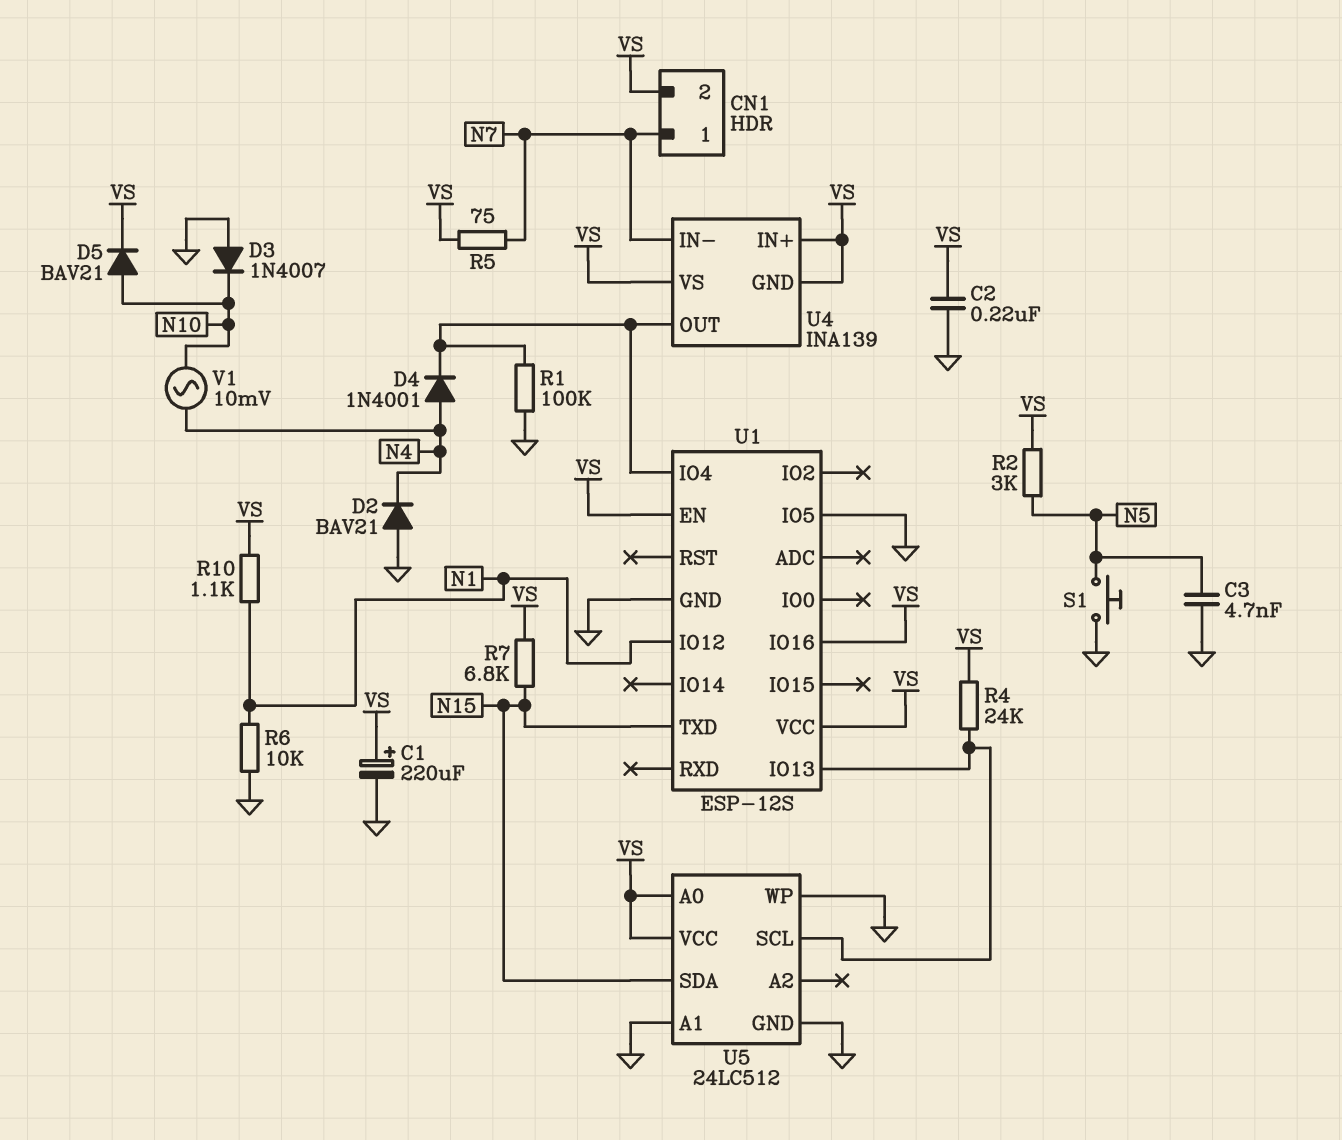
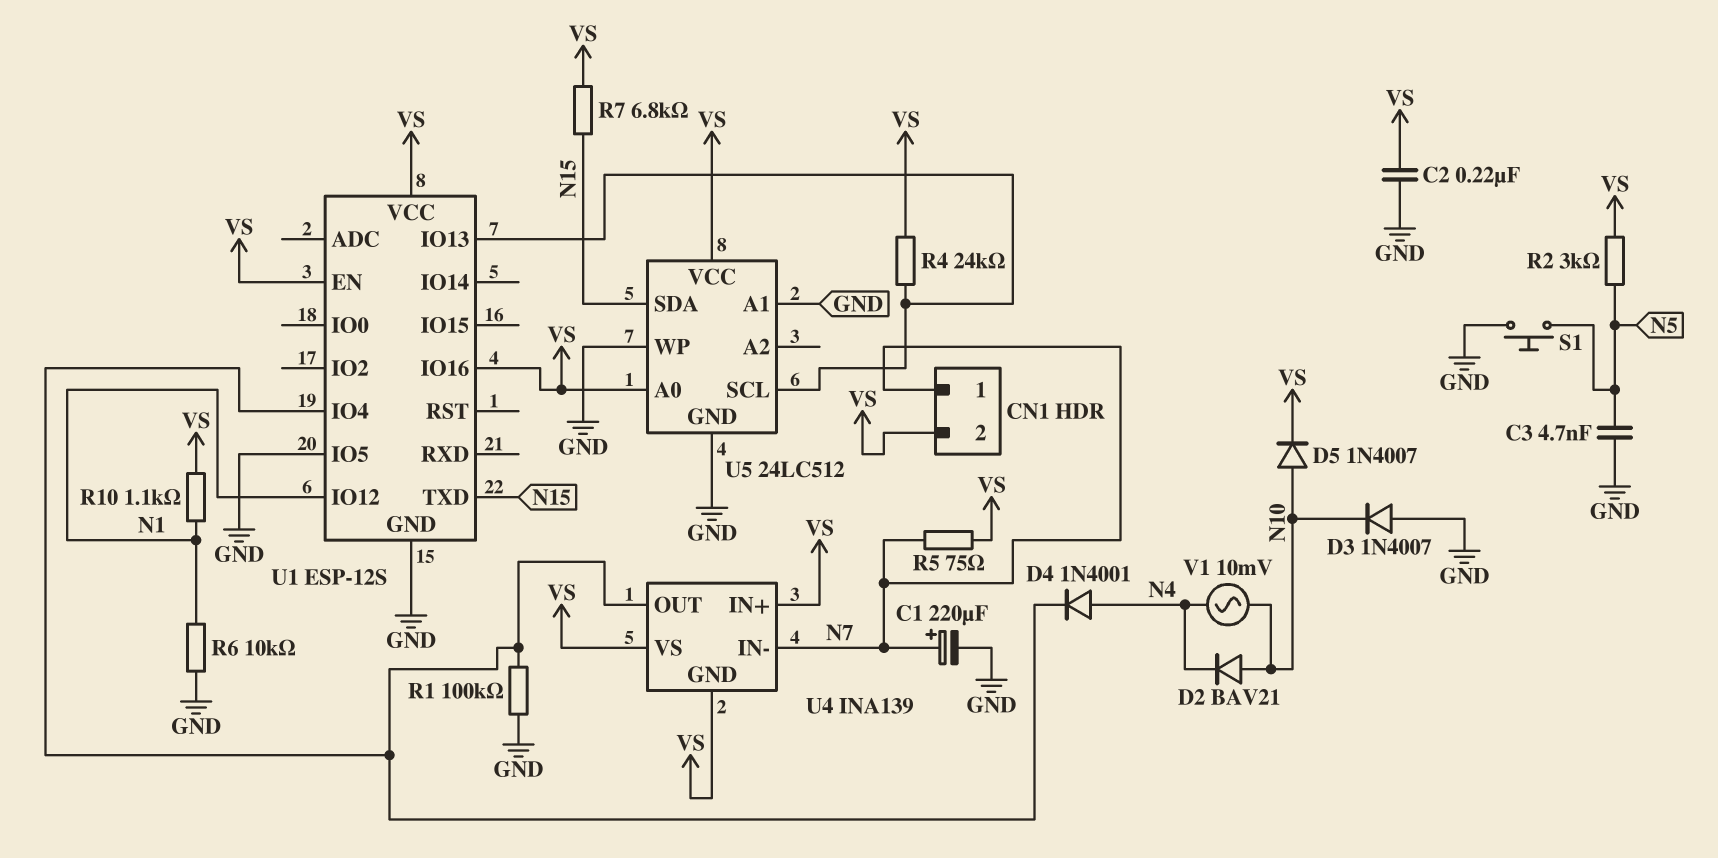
C1: 220uF (plus VS, minus GND) -> 220uF (plus N7, minus GND)
D2: diode BAV21 (A GND, K N4) -> diode BAV21 (A N10, K N4)
D5: diode BAV21 (A N10, K VS) -> diode 1N4007 (A N10, K VS)

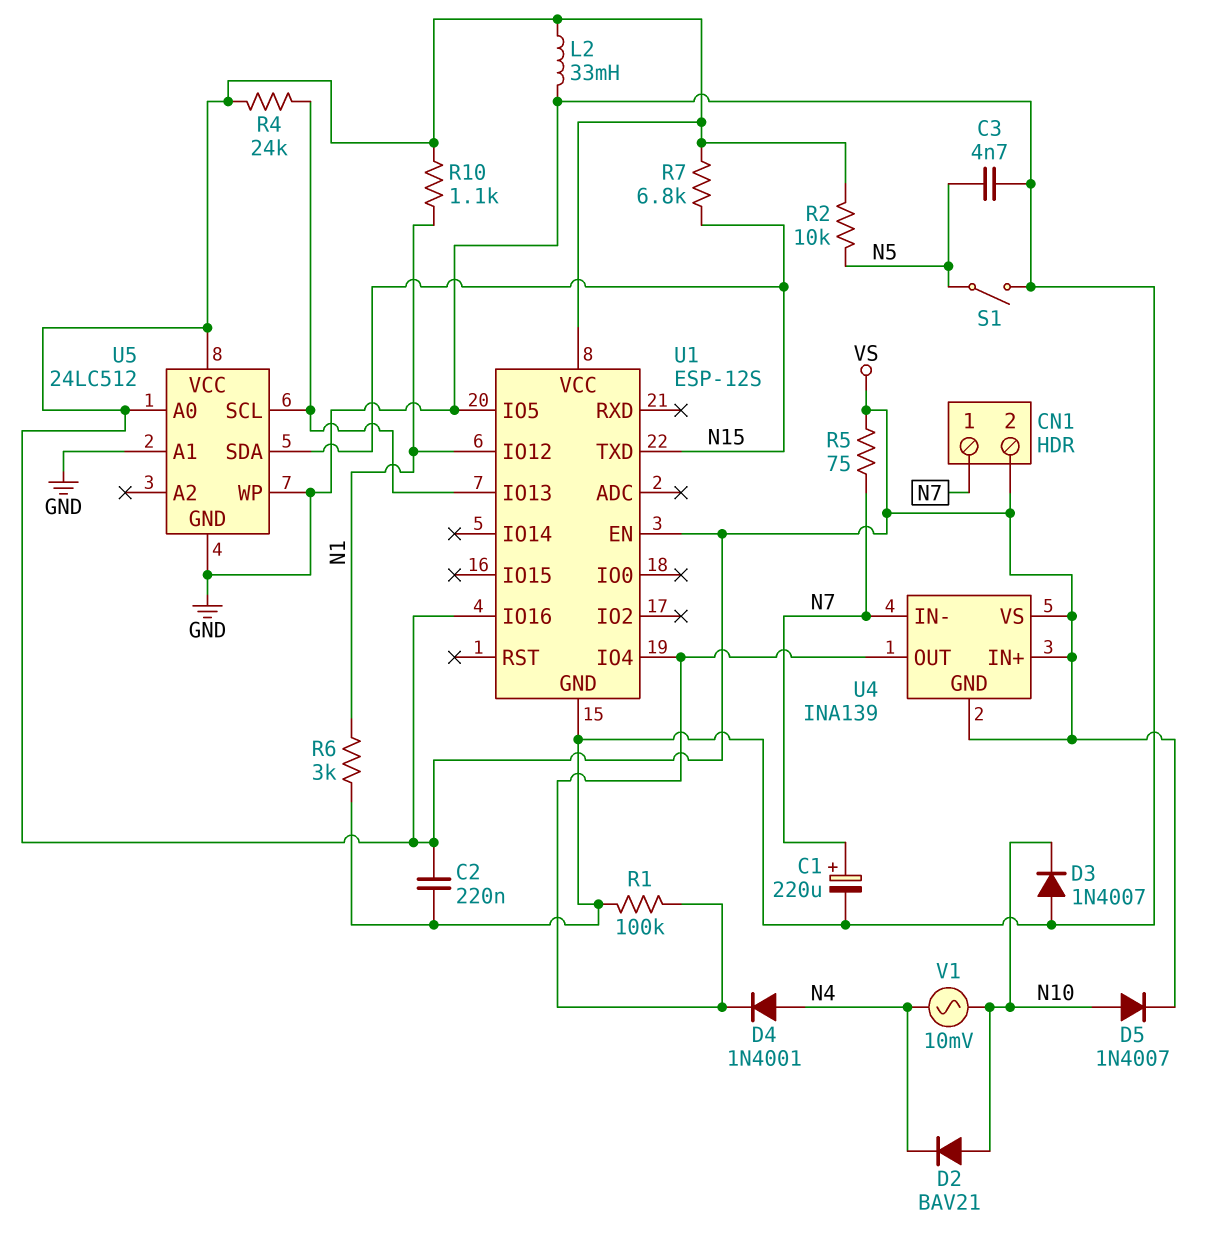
L2: none -> 33mH (GND, VS)
R2: 3k (N5, VS) -> 10k (N5, VS)
R6: 10k (GND, N1) -> 3k (GND, N1)
S1: button (GND, N5) -> switch (GND, N5)

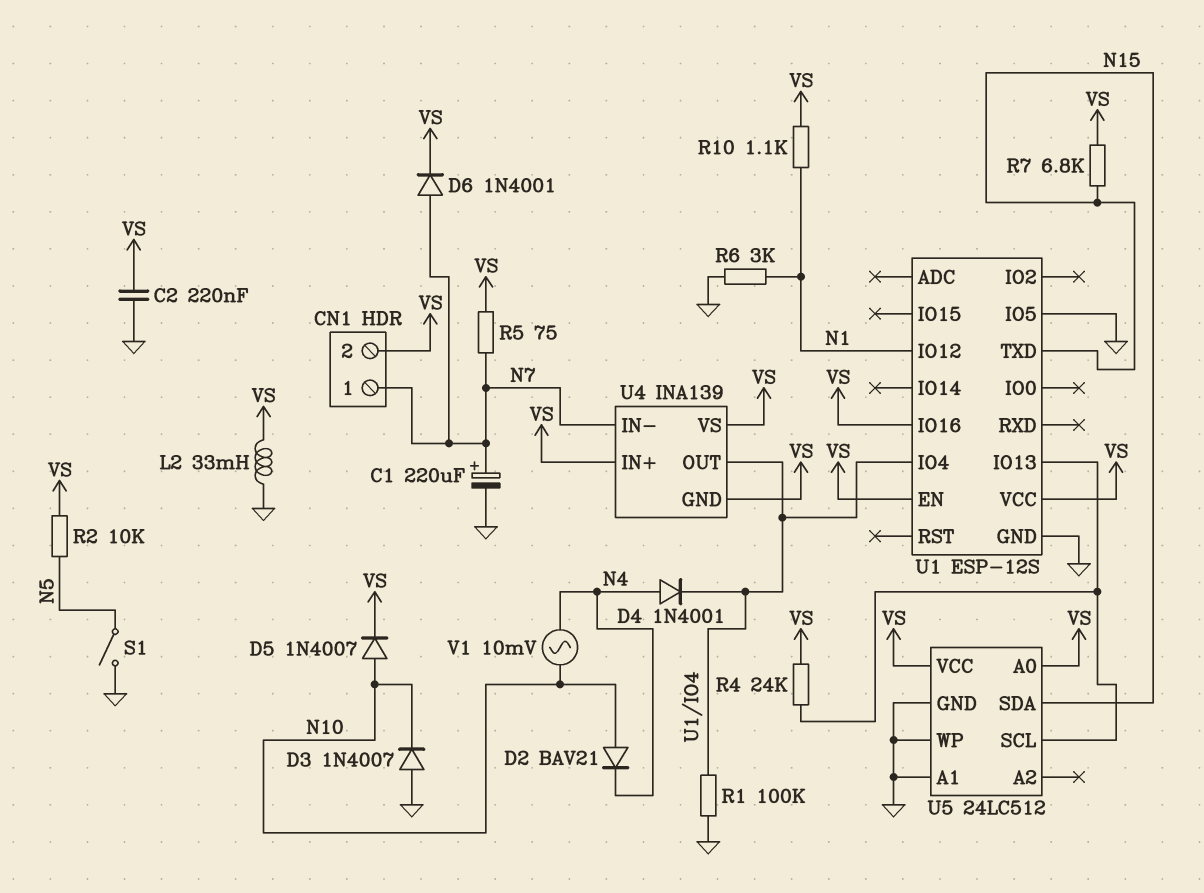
C3: 4.7nF (GND, N5) -> none
D6: none -> diode 1N4001 (A N7, K VS)

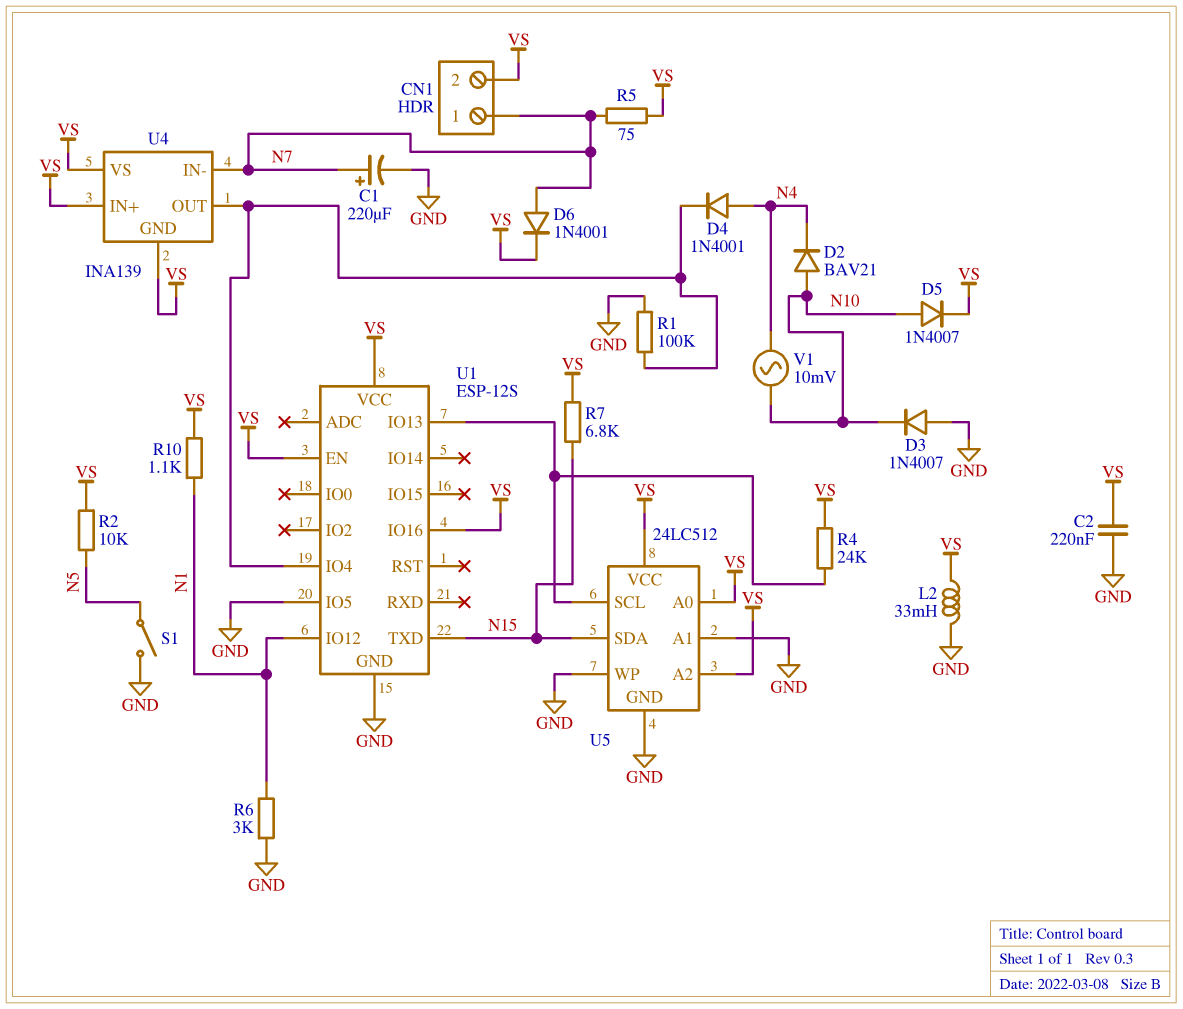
U5 pin A2: none -> VS

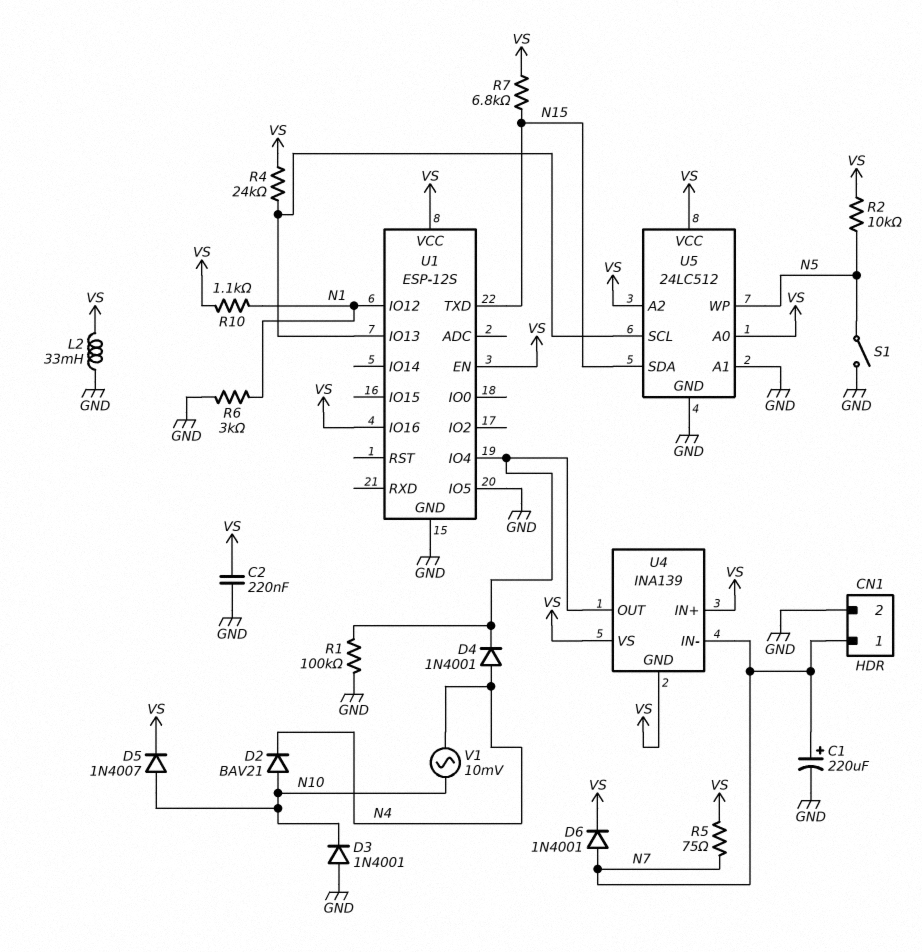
CN1 pin 2: VS -> GND
D3: diode 1N4007 (A GND, K N10) -> diode 1N4001 (A GND, K N10)
U5 pin WP: GND -> N5

